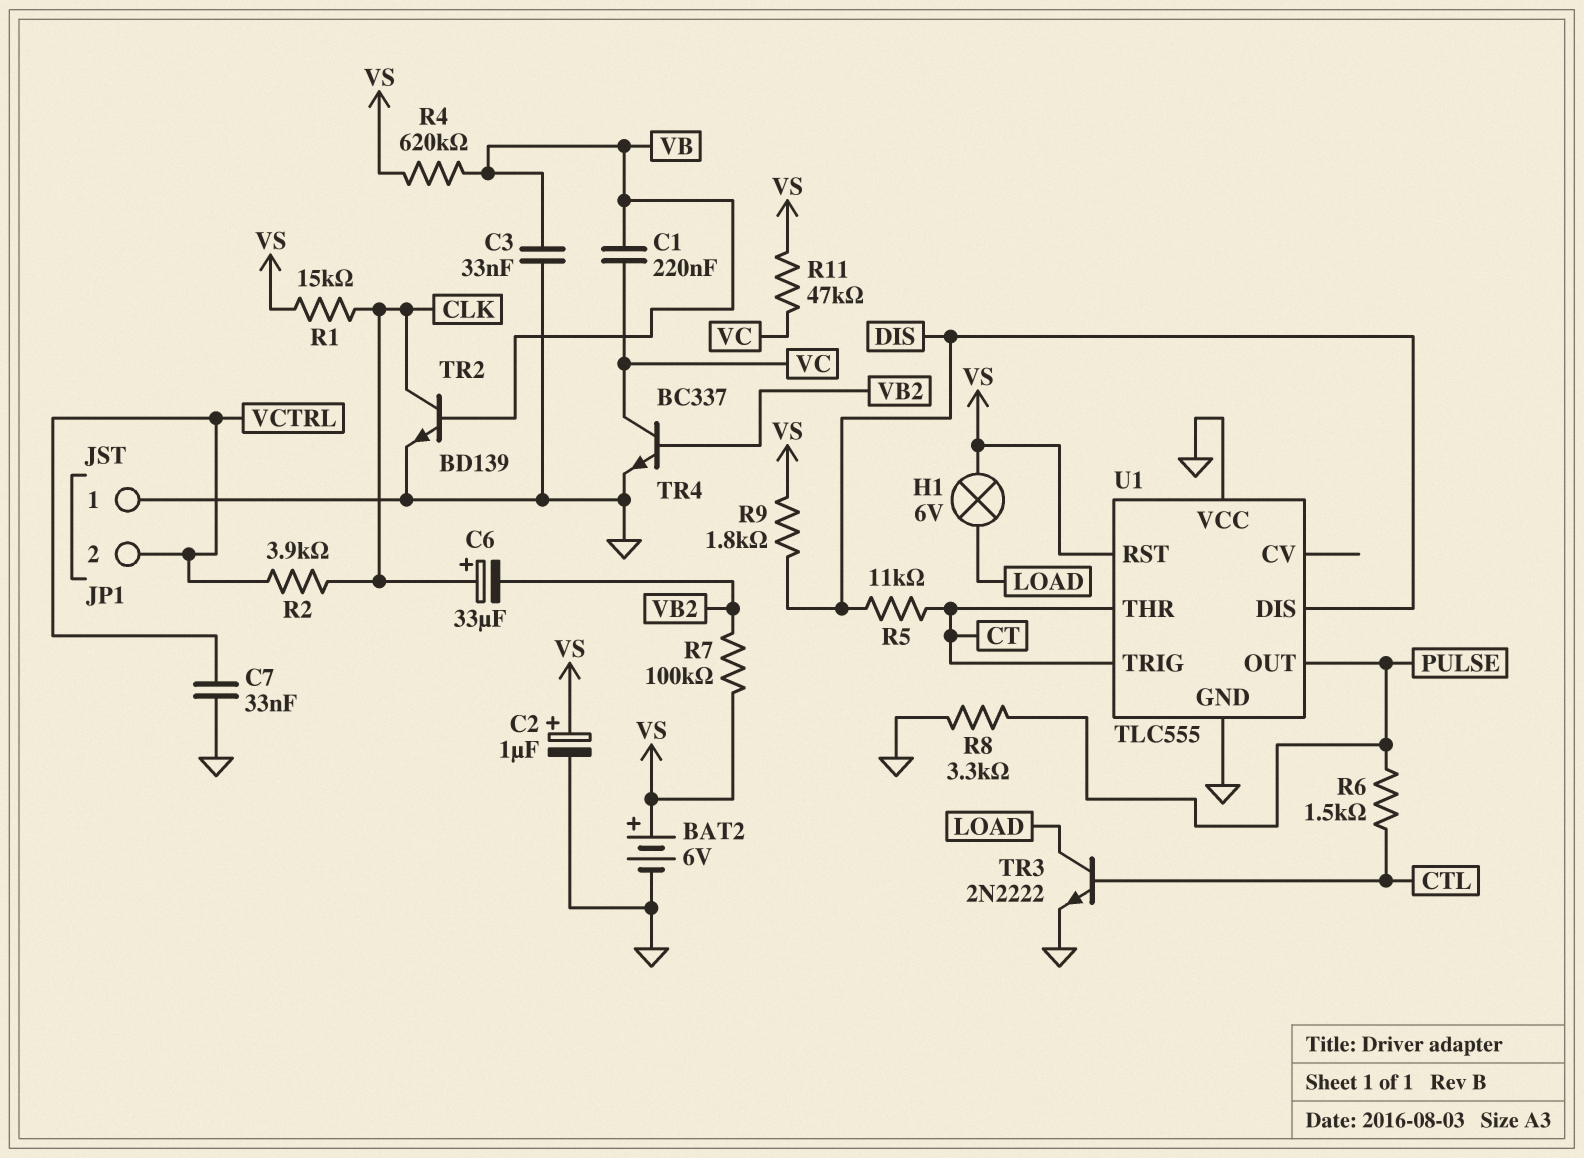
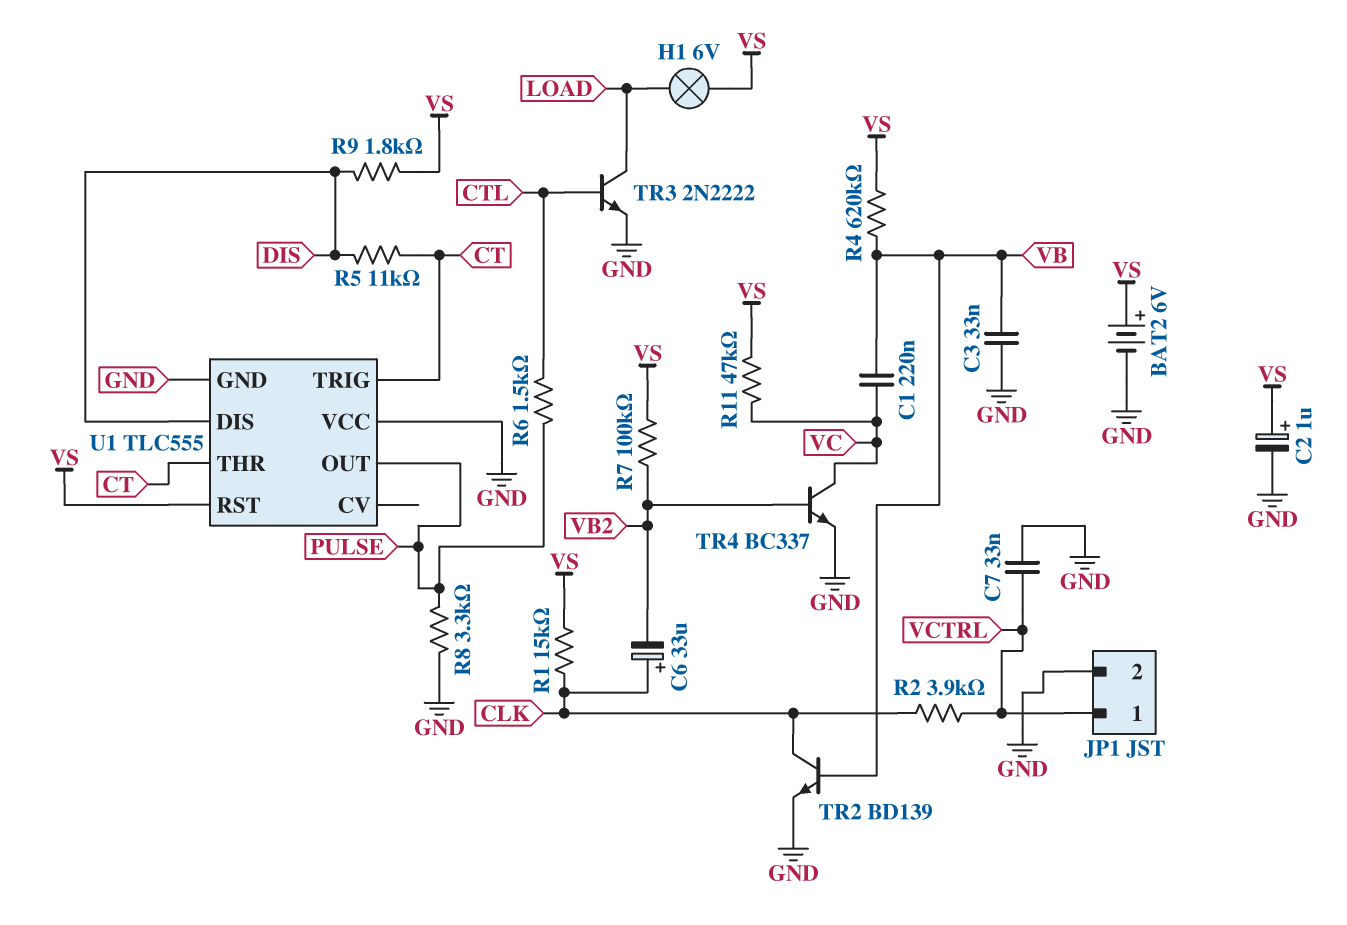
JP1 pin 1: GND -> VCTRL
JP1 pin 2: VCTRL -> GND

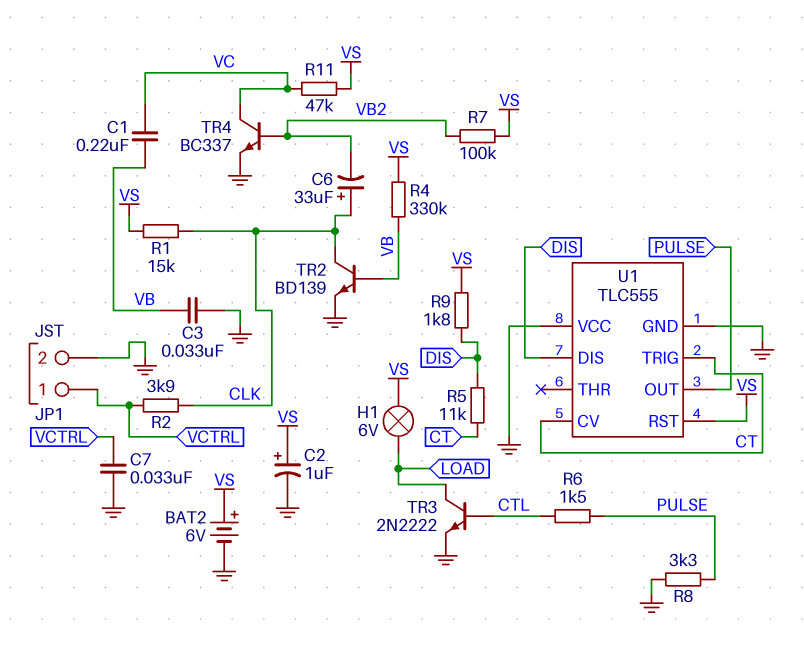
R4: 620k (VB, VS) -> 330k (VB, VS)
U1 pin CV: none -> CT
U1 pin THR: CT -> none

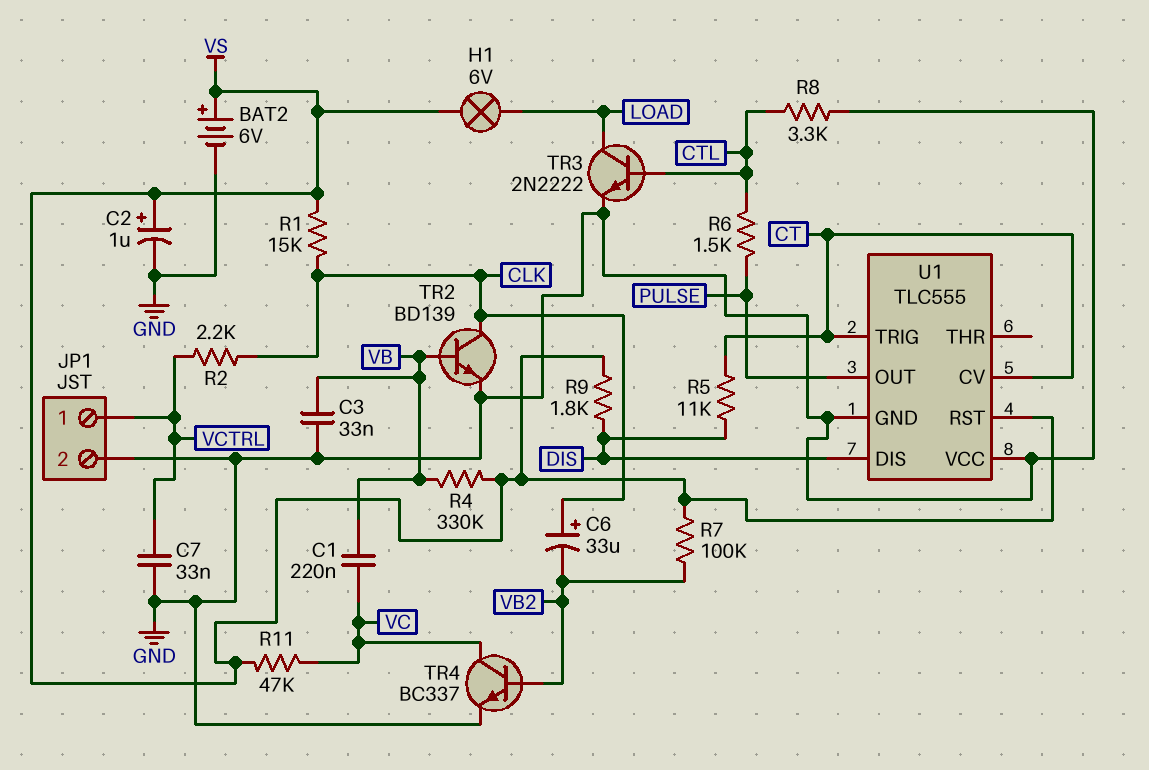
R2: 3.9k (CLK, VCTRL) -> 2.2k (CLK, VCTRL)
R8: 3.3k (GND, PULSE) -> 3.3k (CTL, GND)

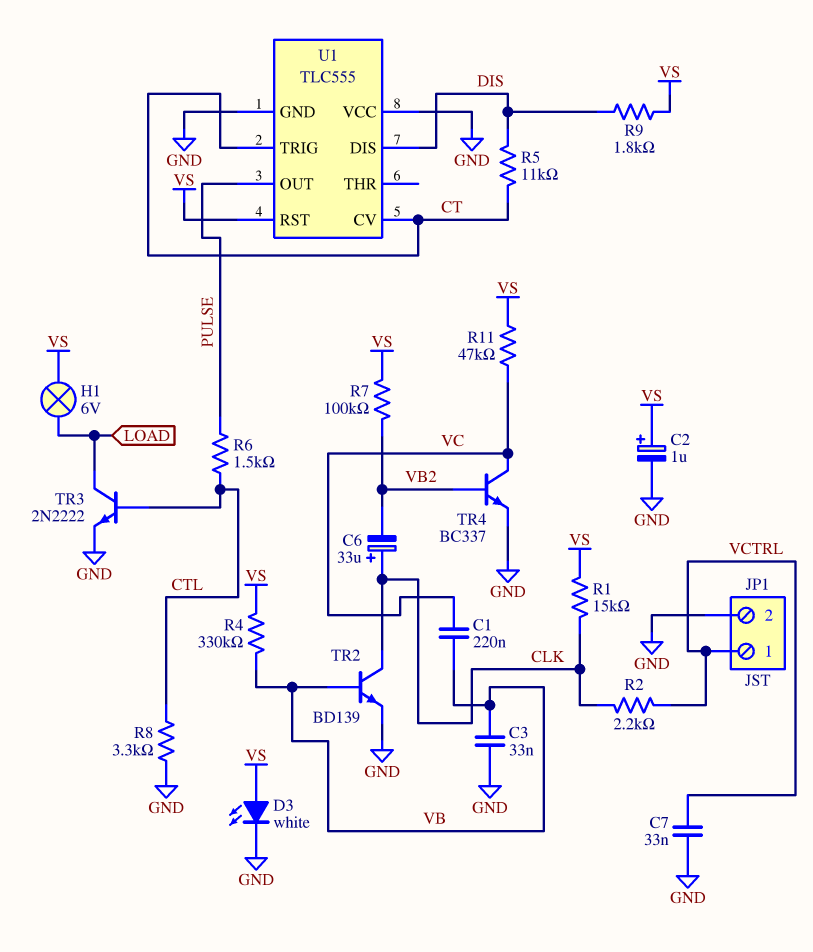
BAT2: 6V (plus VS, minus GND) -> none
D3: none -> LED white (A VS, K GND)

